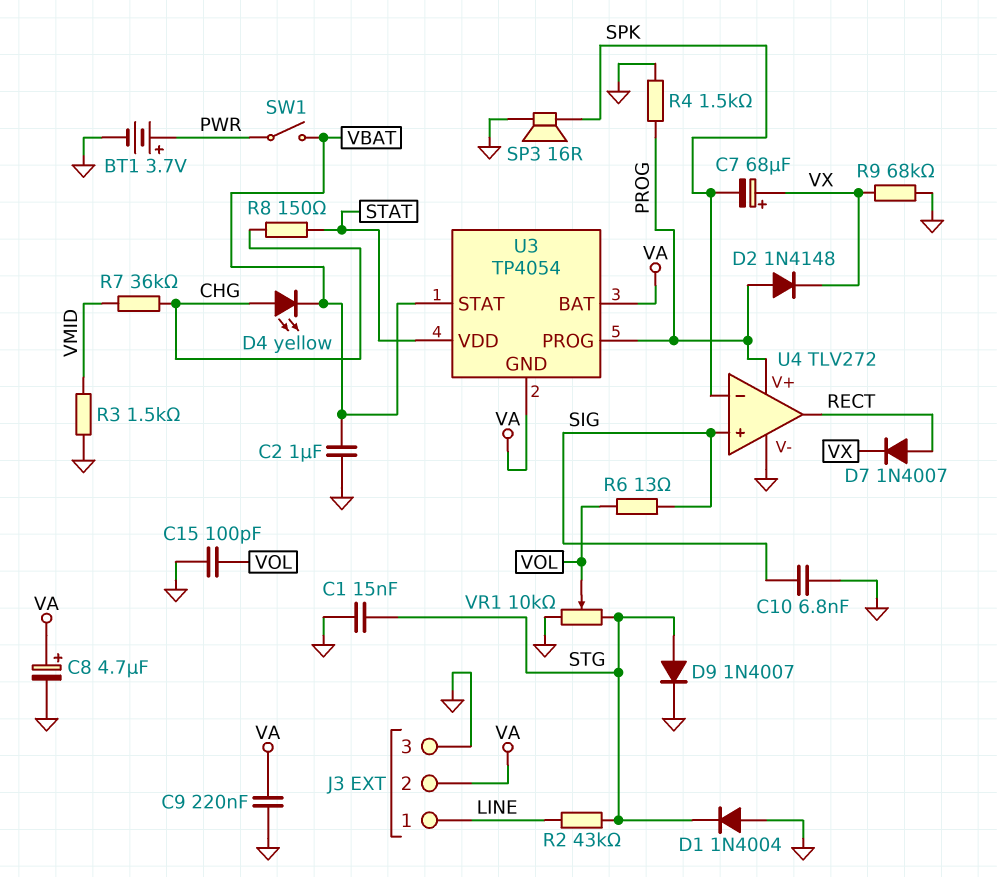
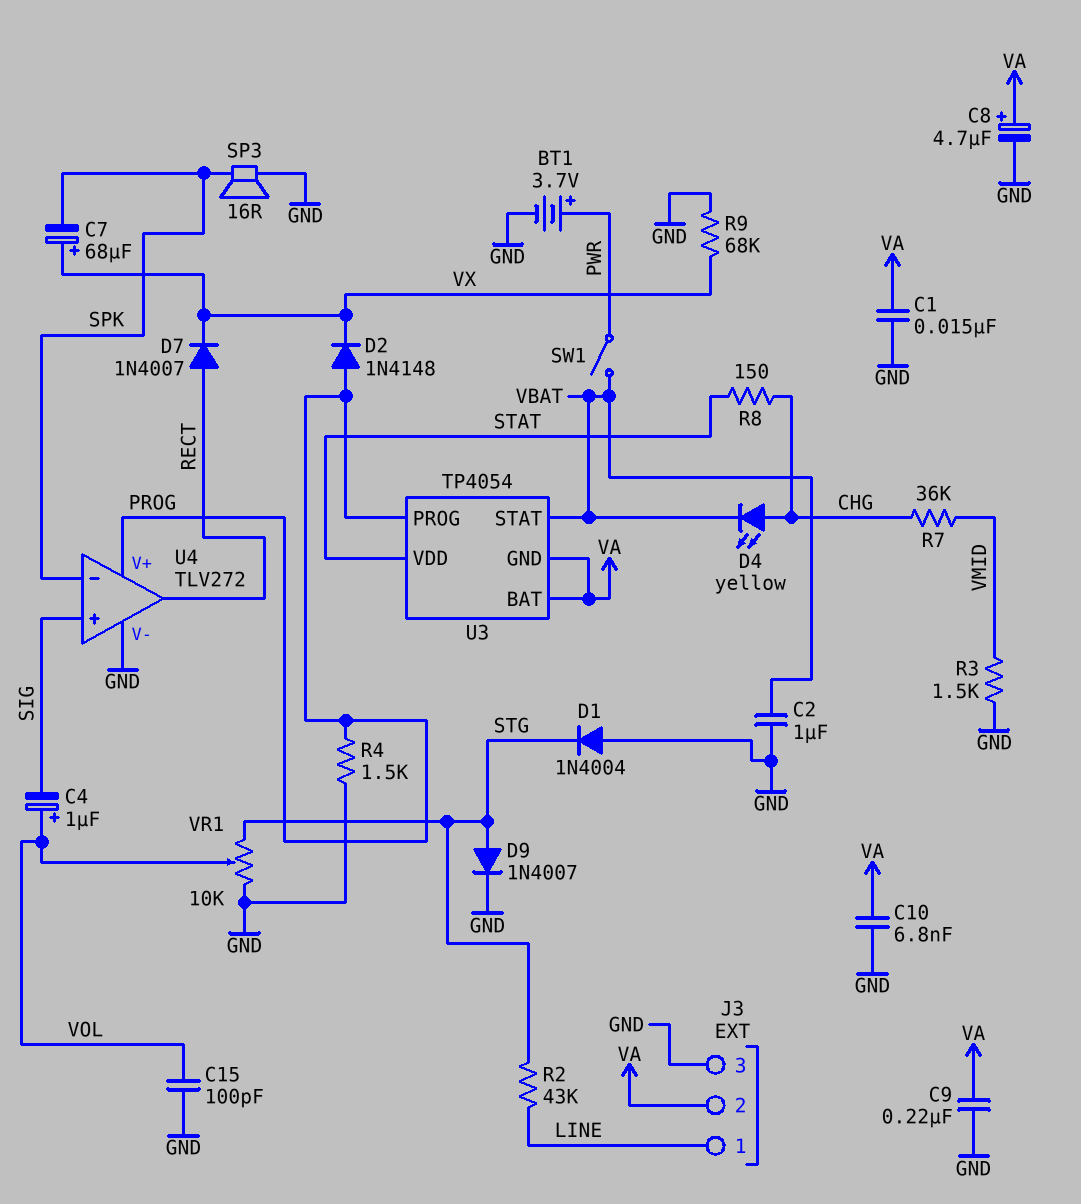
C1: 15nF (GND, STG) -> 15nF (GND, VA)
C4: none -> 1uF (plus VOL, minus SIG)
C10: 6.8nF (GND, SIG) -> 6.8nF (GND, VA)
R6: 13 (SIG, VOL) -> none

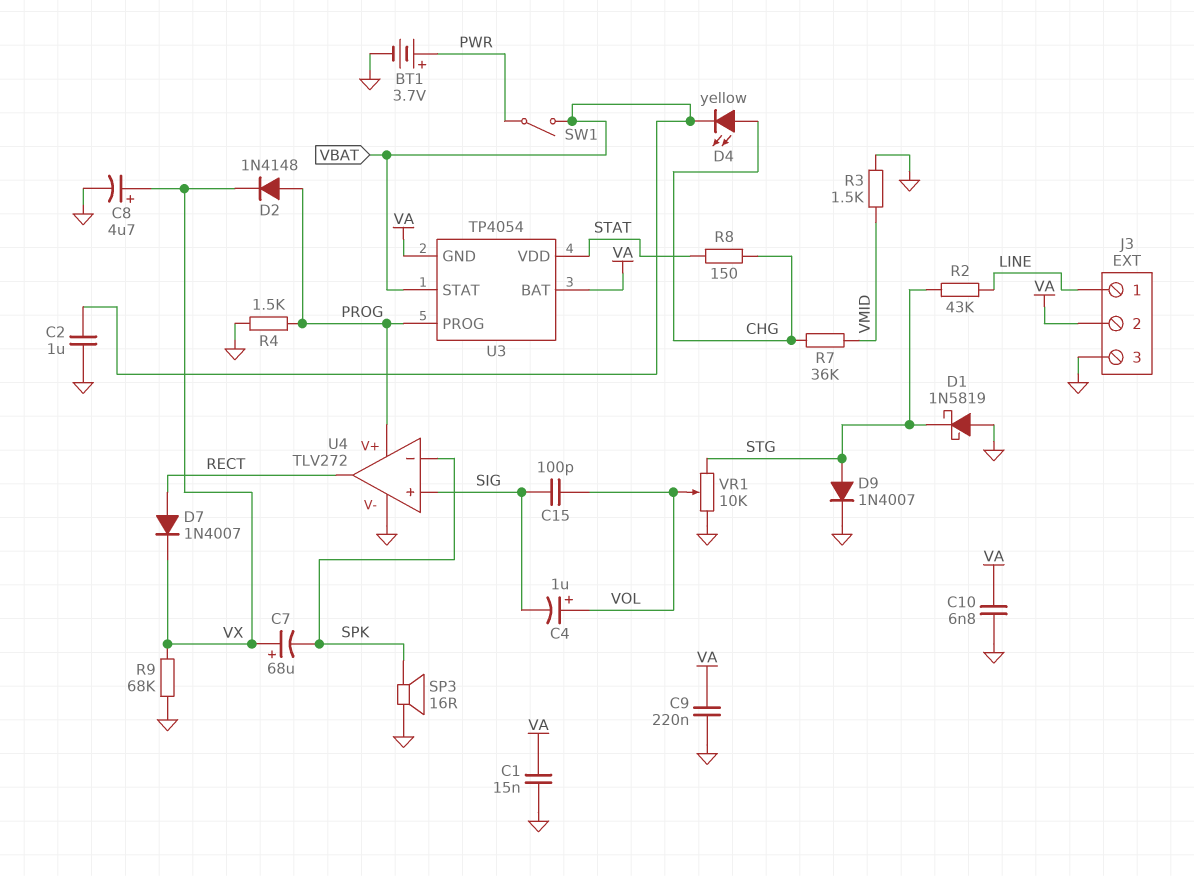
C8: 4.7uF (plus VA, minus GND) -> 4.7uF (plus VX, minus GND)
C15: 100pF (GND, VOL) -> 100pF (SIG, VOL)
D1: diode 1N4004 (A GND, K STG) -> schottky 1N5819 (A GND, K STG)

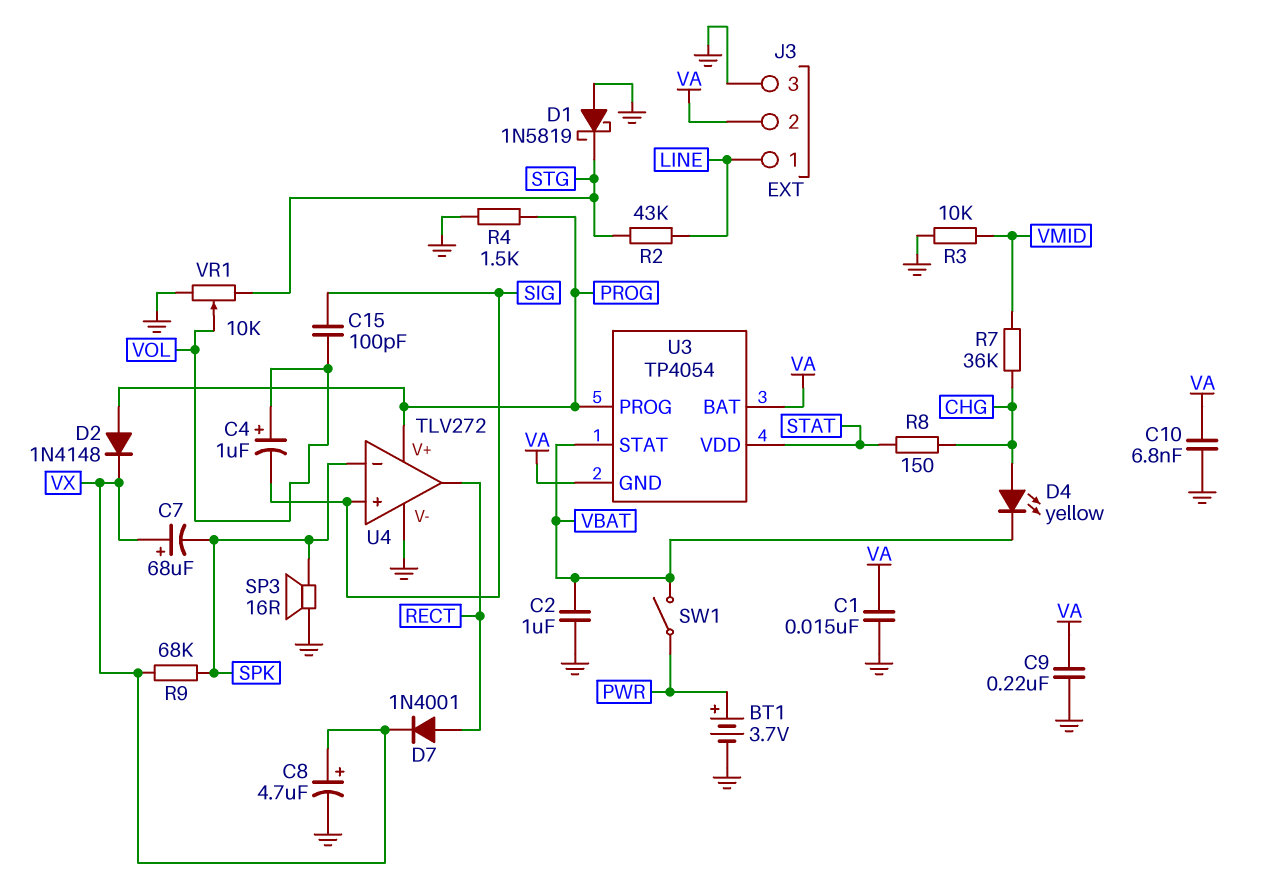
D7: diode 1N4007 (A RECT, K VX) -> diode 1N4001 (A RECT, K VX)
D9: diode 1N4007 (A STG, K GND) -> none
R3: 1.5k (GND, VMID) -> 10k (GND, VMID)
R9: 68k (GND, VX) -> 68k (SPK, VX)

